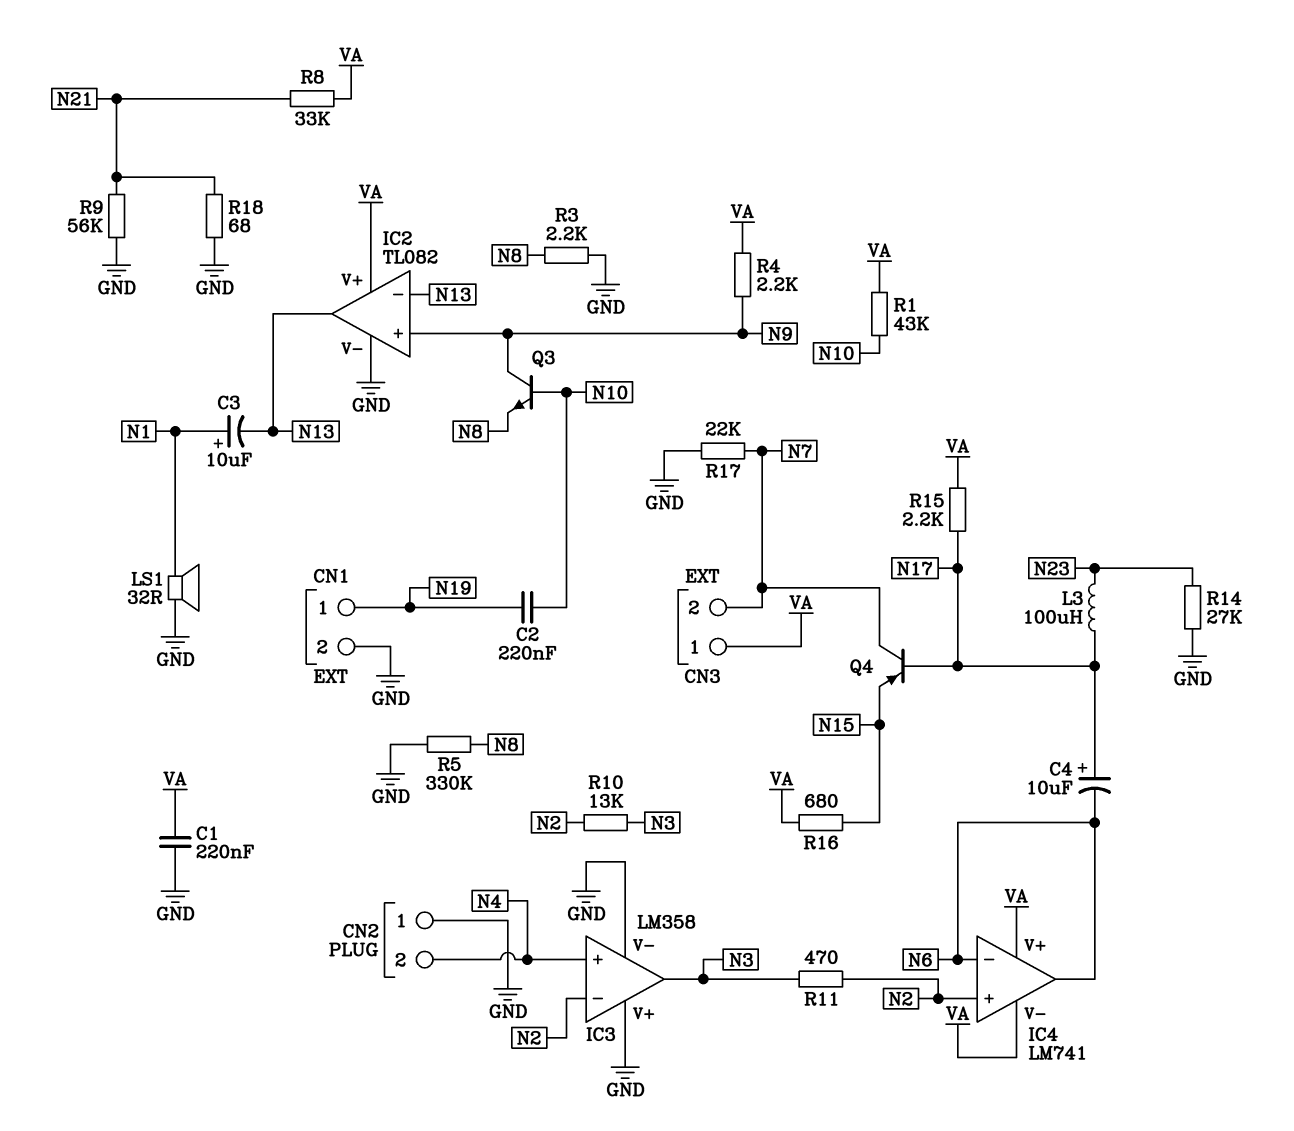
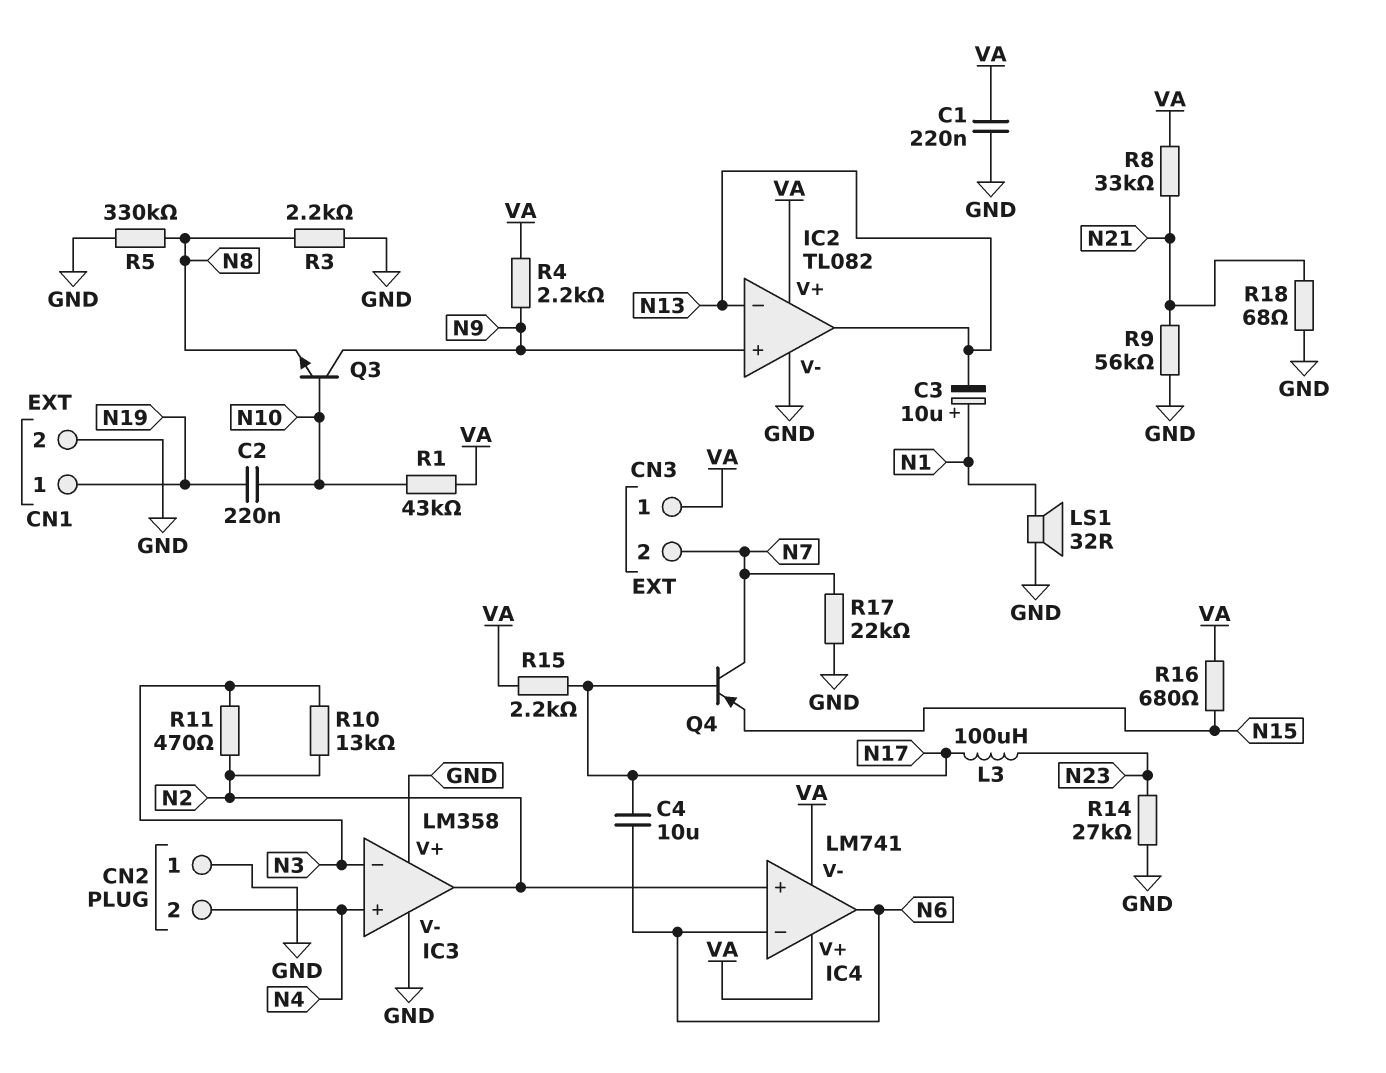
C4: 10uF (plus N17, minus N6) -> 10uF (N6, N17)
IC3 pin in-: N2 -> N3
IC3 pin out: N3 -> N2

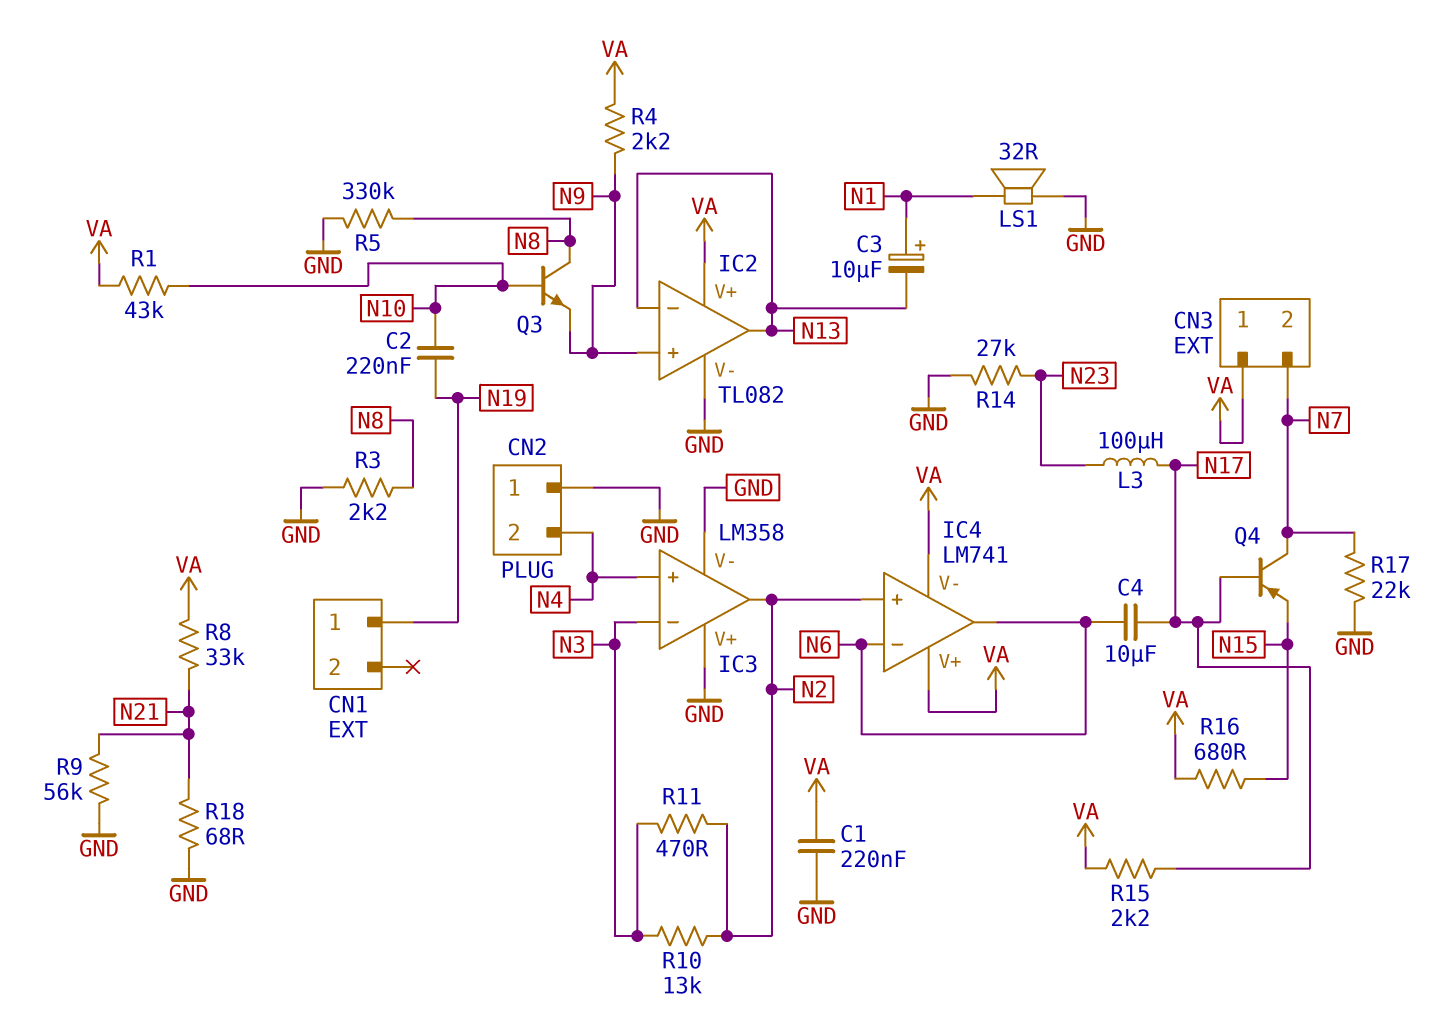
CN1 pin 2: GND -> none
Q3: NPN (B N10, C N9, E N8) -> NPN (B N10, C N8, E N9)

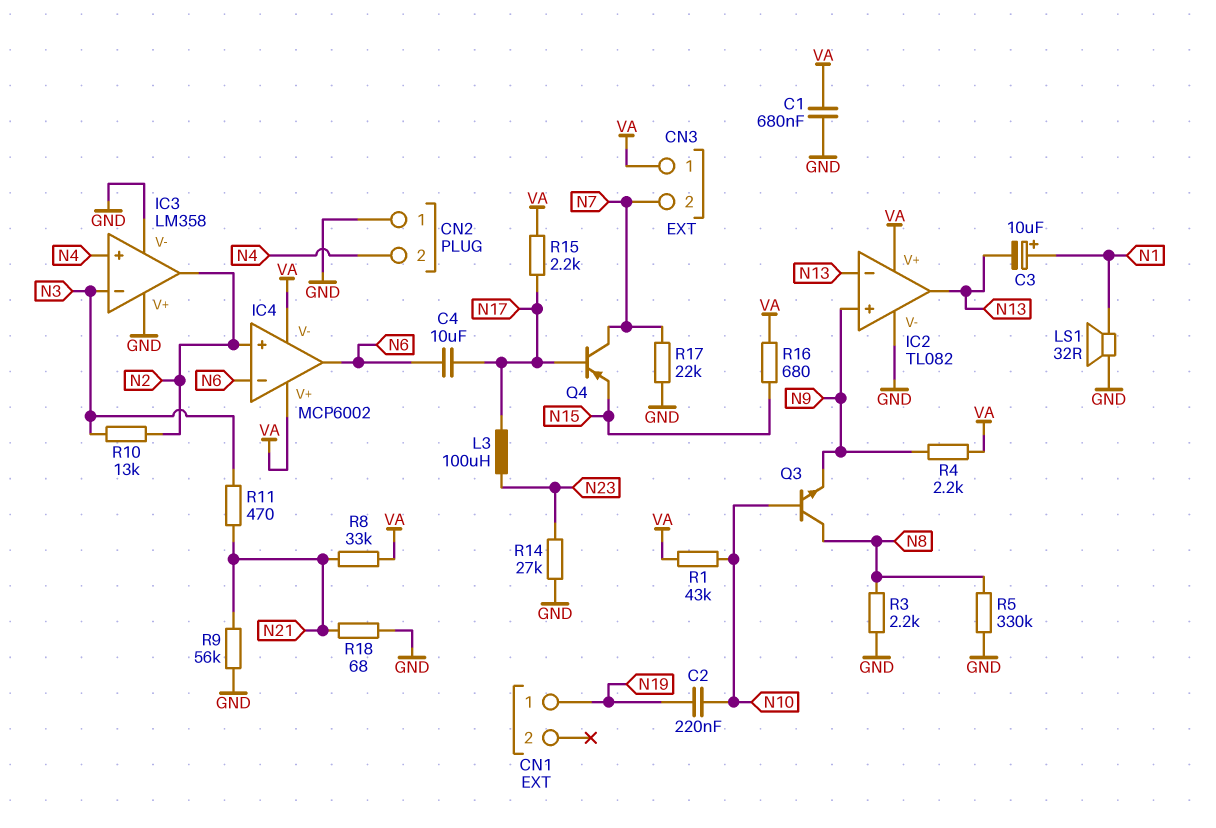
C1: 220nF (GND, VA) -> 680nF (GND, VA)
IC4: LM741 -> MCP6002
R11: 470 (N2, N3) -> 470 (N3, N21)

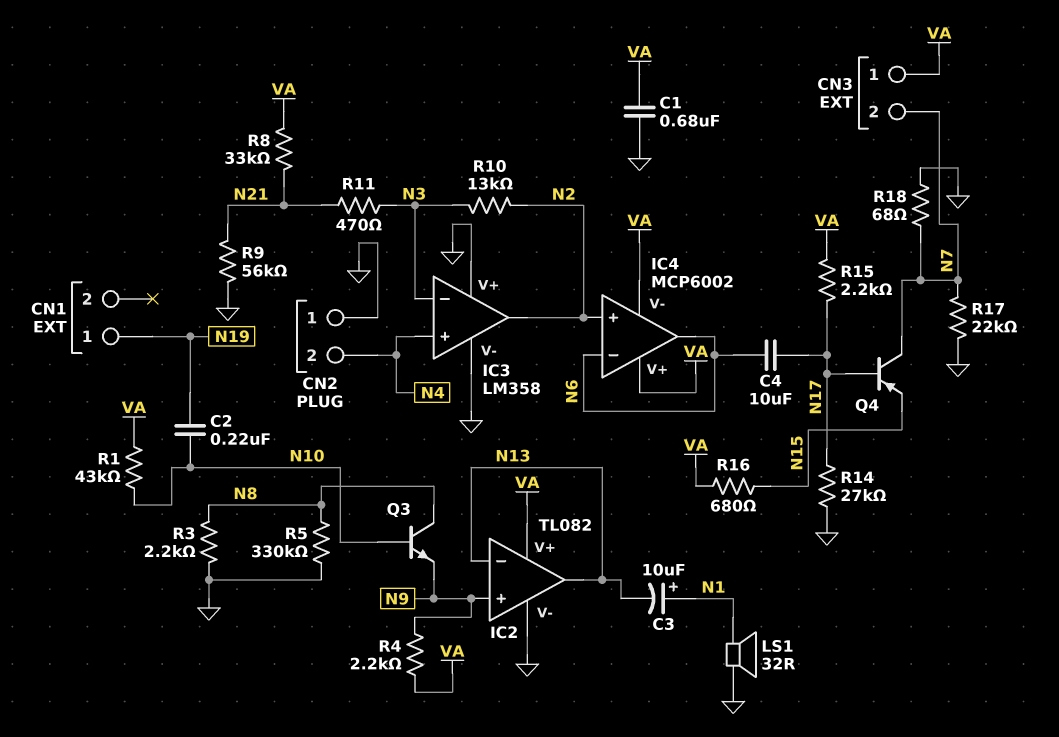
L3: 100uH (N17, N23) -> none
R14: 27k (GND, N23) -> 27k (GND, N17)
R18: 68 (GND, N21) -> 68 (GND, N7)

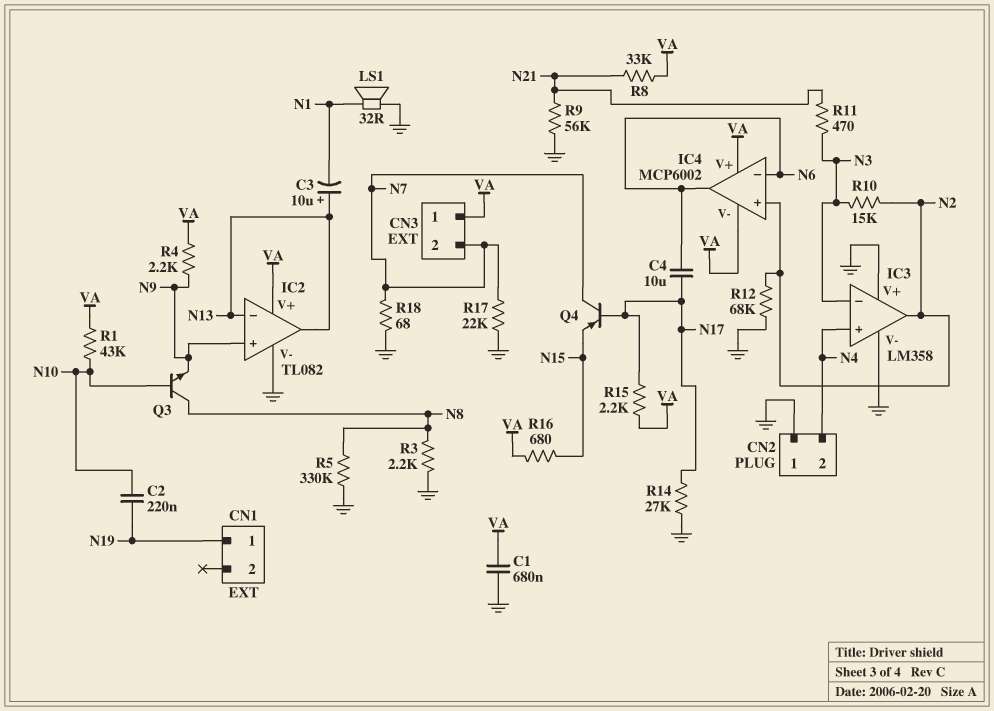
C3: 10uF (plus N1, minus N13) -> 10uF (plus N13, minus N1)
R10: 13k (N2, N3) -> 15k (N2, N3)
R12: none -> 68k (GND, N2)

